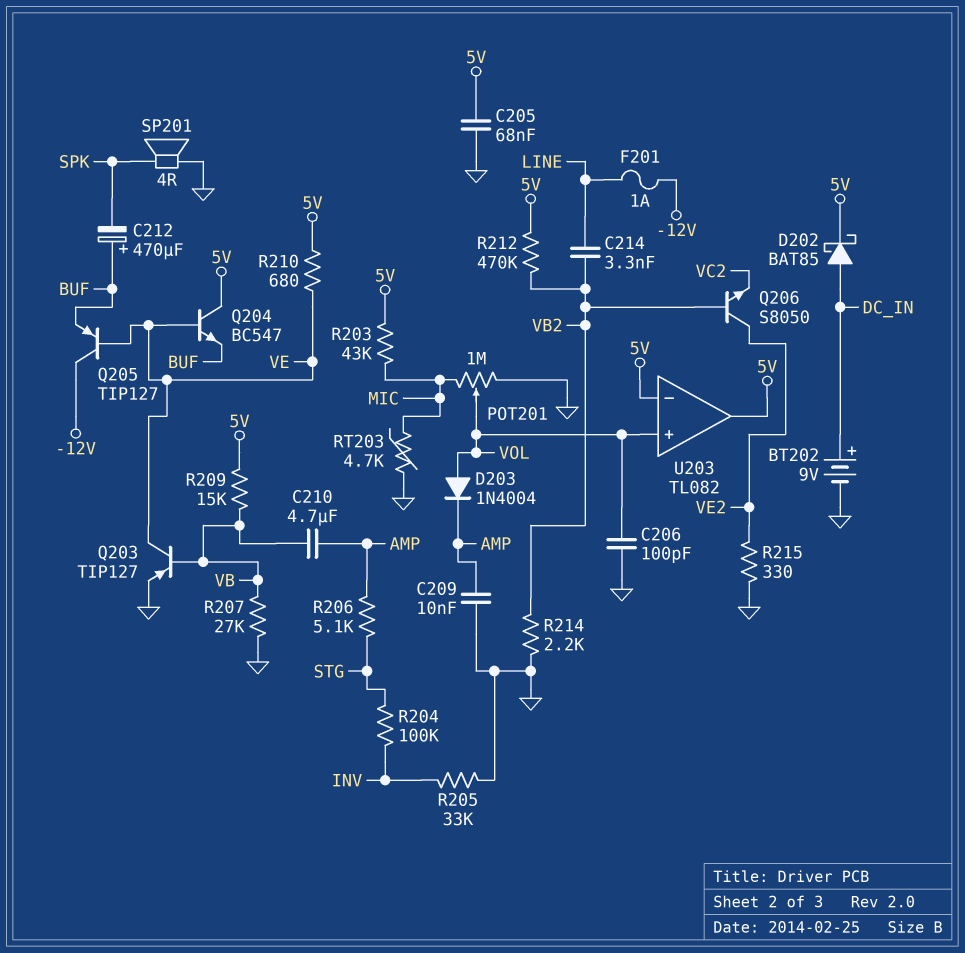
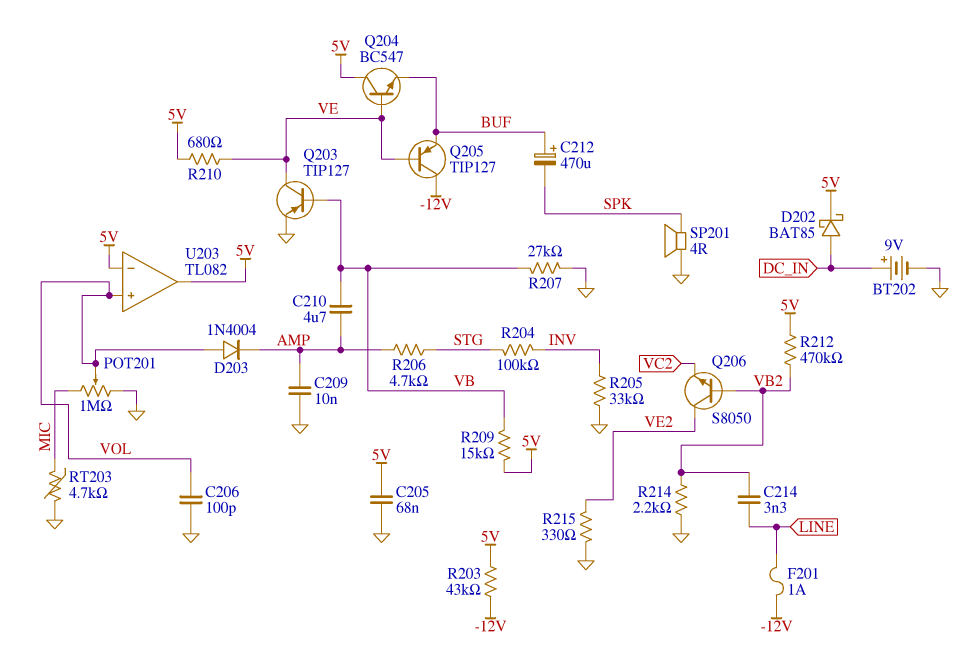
R203: 43k (5V, MIC) -> 43k (-12V, 5V)
R206: 5.1k (AMP, STG) -> 4.7k (AMP, STG)

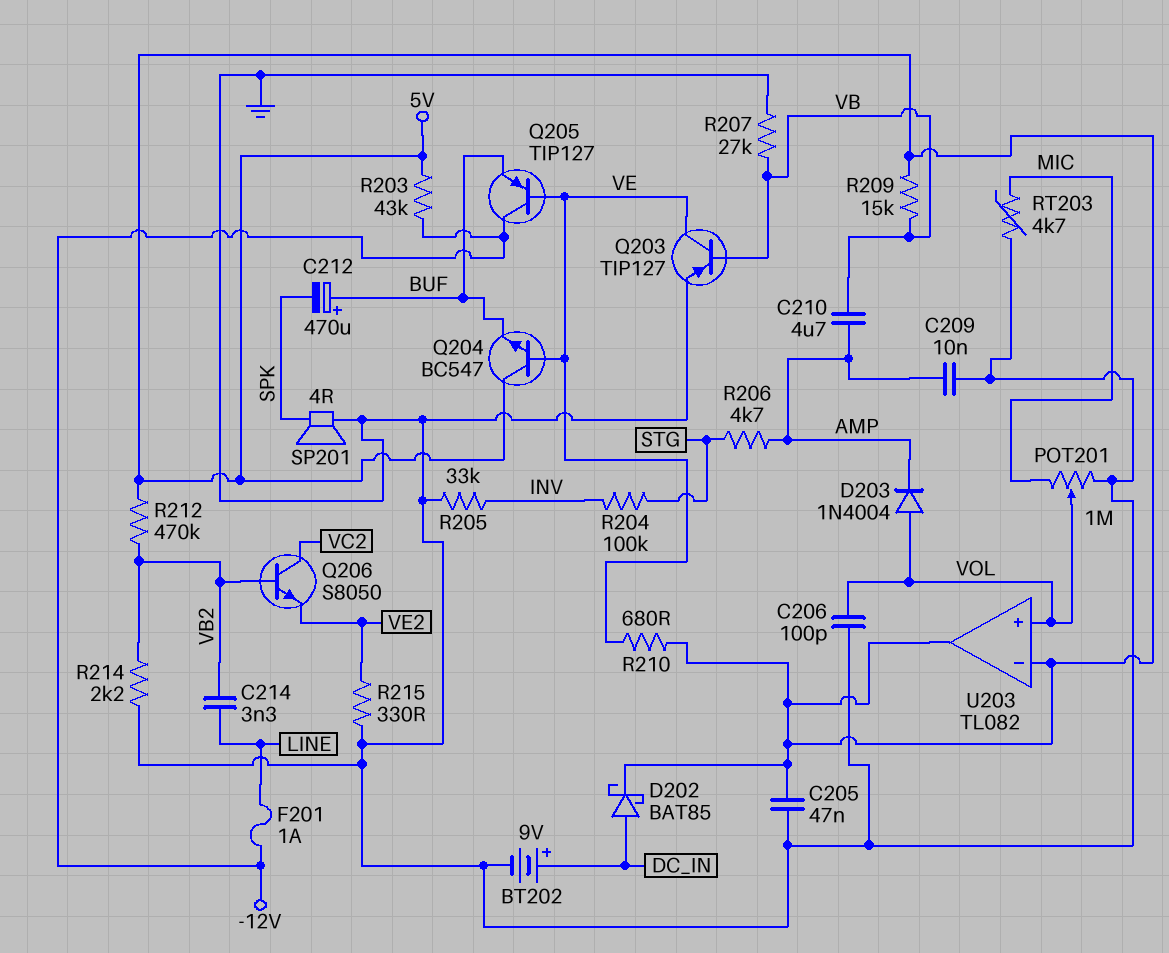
C205: 68nF (5V, GND) -> 47nF (5V, GND)
Q206: NPN S8050 (B VB2, C VE2, E VC2) -> NPN S8050 (B VB2, C VC2, E VE2)

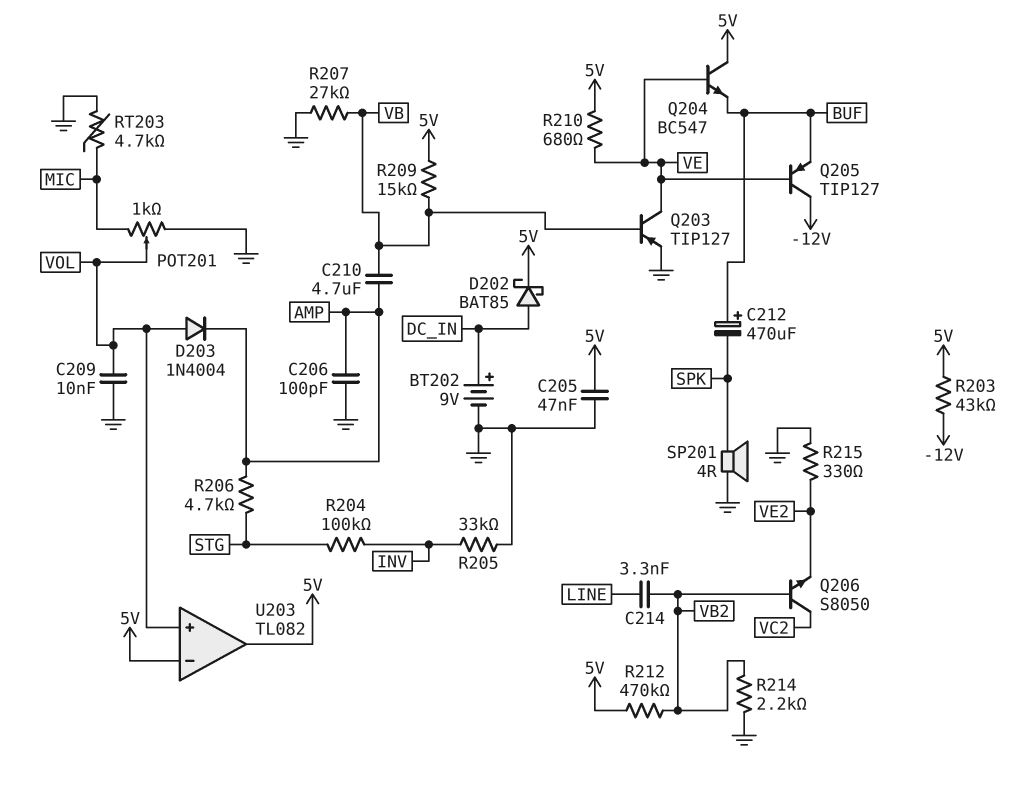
C206: 100pF (GND, VOL) -> 100pF (AMP, GND)
C209: 10nF (AMP, GND) -> 10nF (GND, VOL)
F201: 1A (-12V, LINE) -> none
POT201: 1M (GND, MIC, wiper VOL) -> 1k (GND, MIC, wiper VOL)

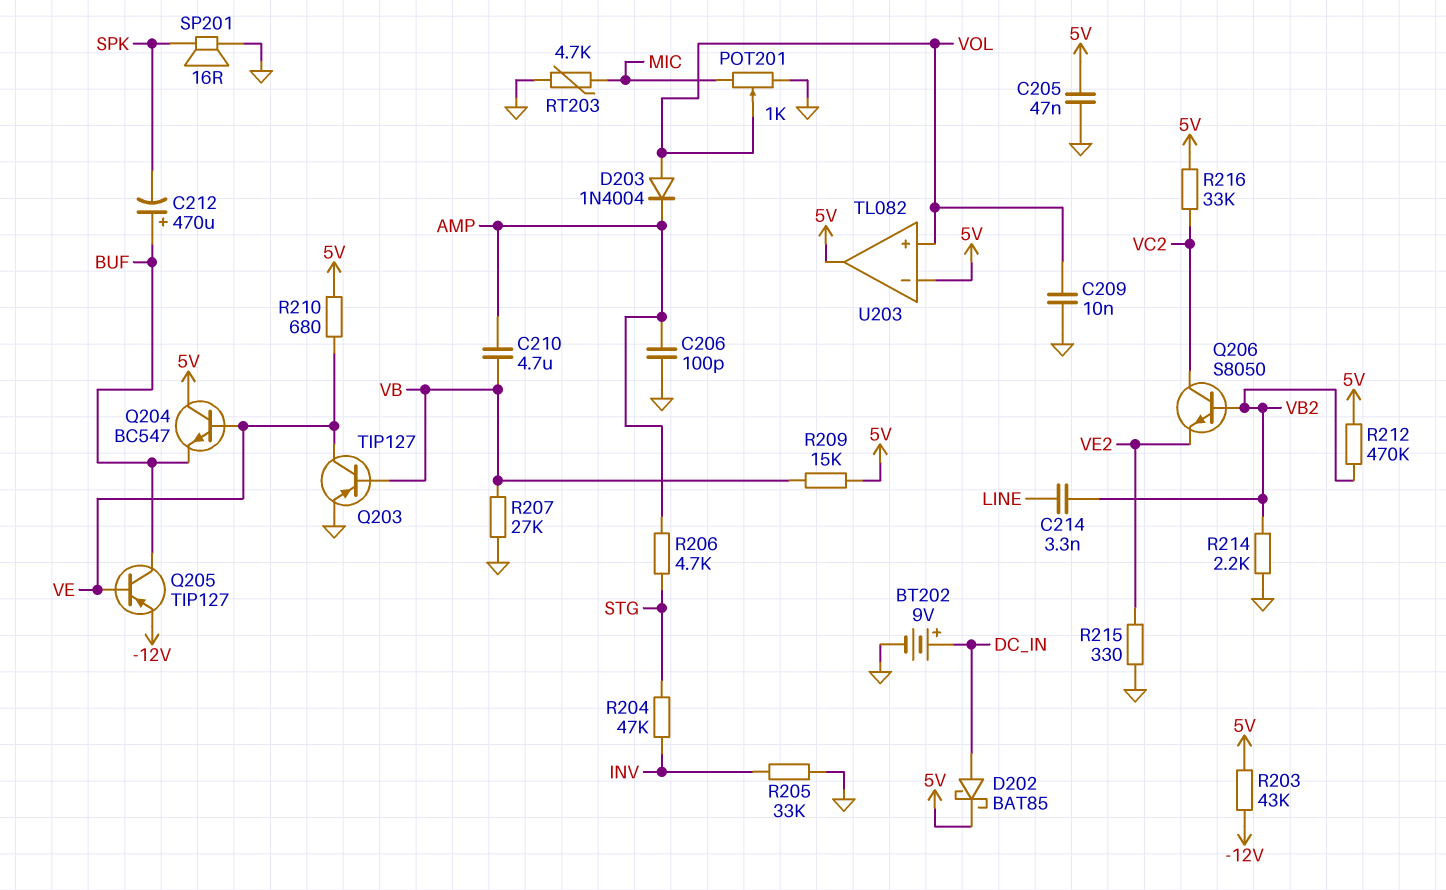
Q205: PNP TIP127 (B VE, C -12V, E BUF) -> PNP TIP127 (B VE, C BUF, E -12V)
R204: 100k (INV, STG) -> 47k (INV, STG)
R216: none -> 33k (5V, VC2)
SP201: speaker 4R (GND, SPK) -> speaker 16R (GND, SPK)

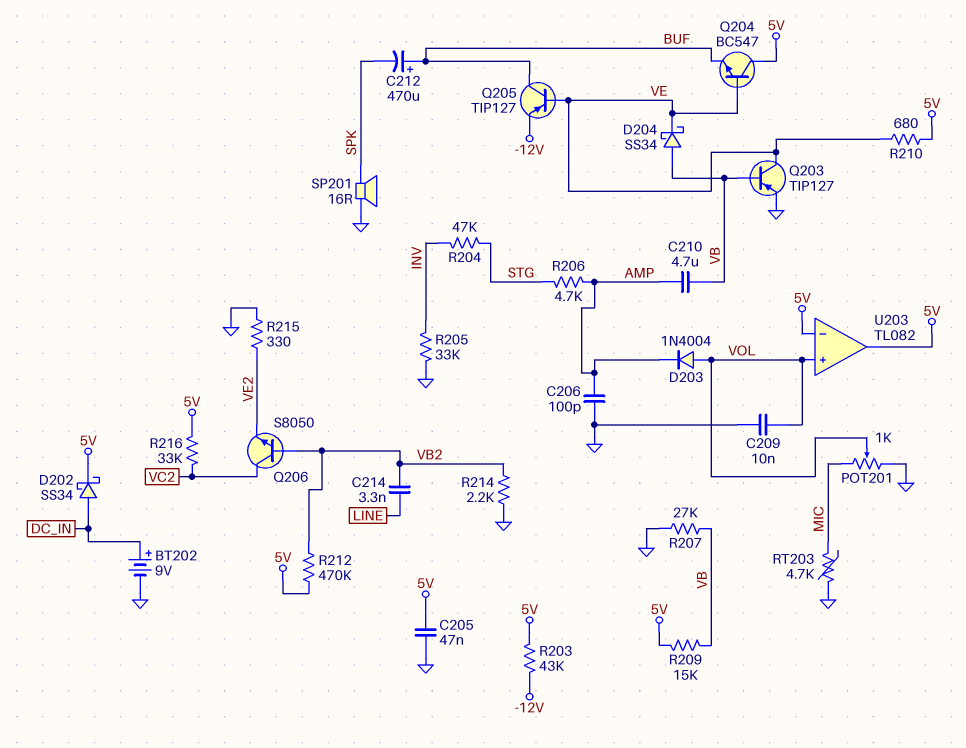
D202: schottky BAT85 (A DC_IN, K 5V) -> schottky SS34 (A DC_IN, K 5V)
D204: none -> schottky SS34 (A VB, K VE)

